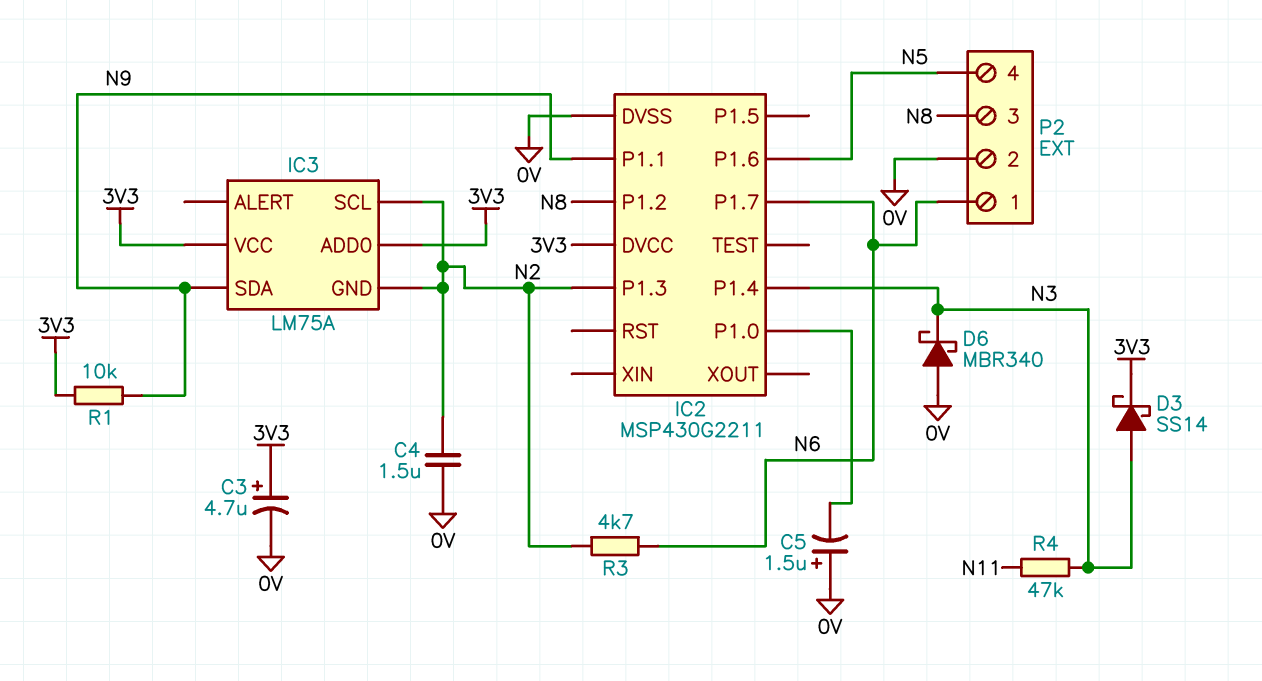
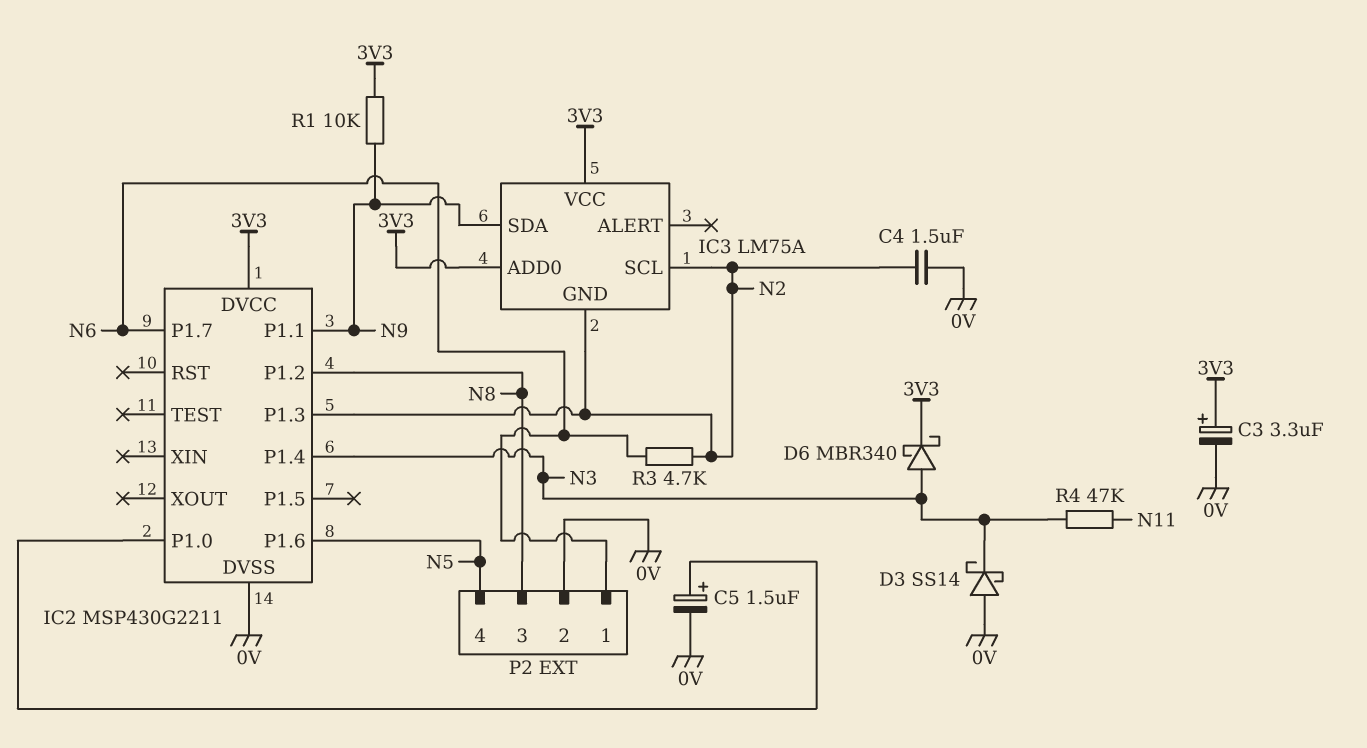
C3: 4.7uF (plus 3V3, minus 0V) -> 3.3uF (plus 3V3, minus 0V)
C5: 1.5uF (plus 0V, minus IC2/P1.0) -> 1.5uF (plus IC2/P1.0, minus 0V)
D3: schottky SS14 (A N3, K 3V3) -> schottky SS14 (A 0V, K N3)
D6: schottky MBR340 (A 0V, K N3) -> schottky MBR340 (A N3, K 3V3)

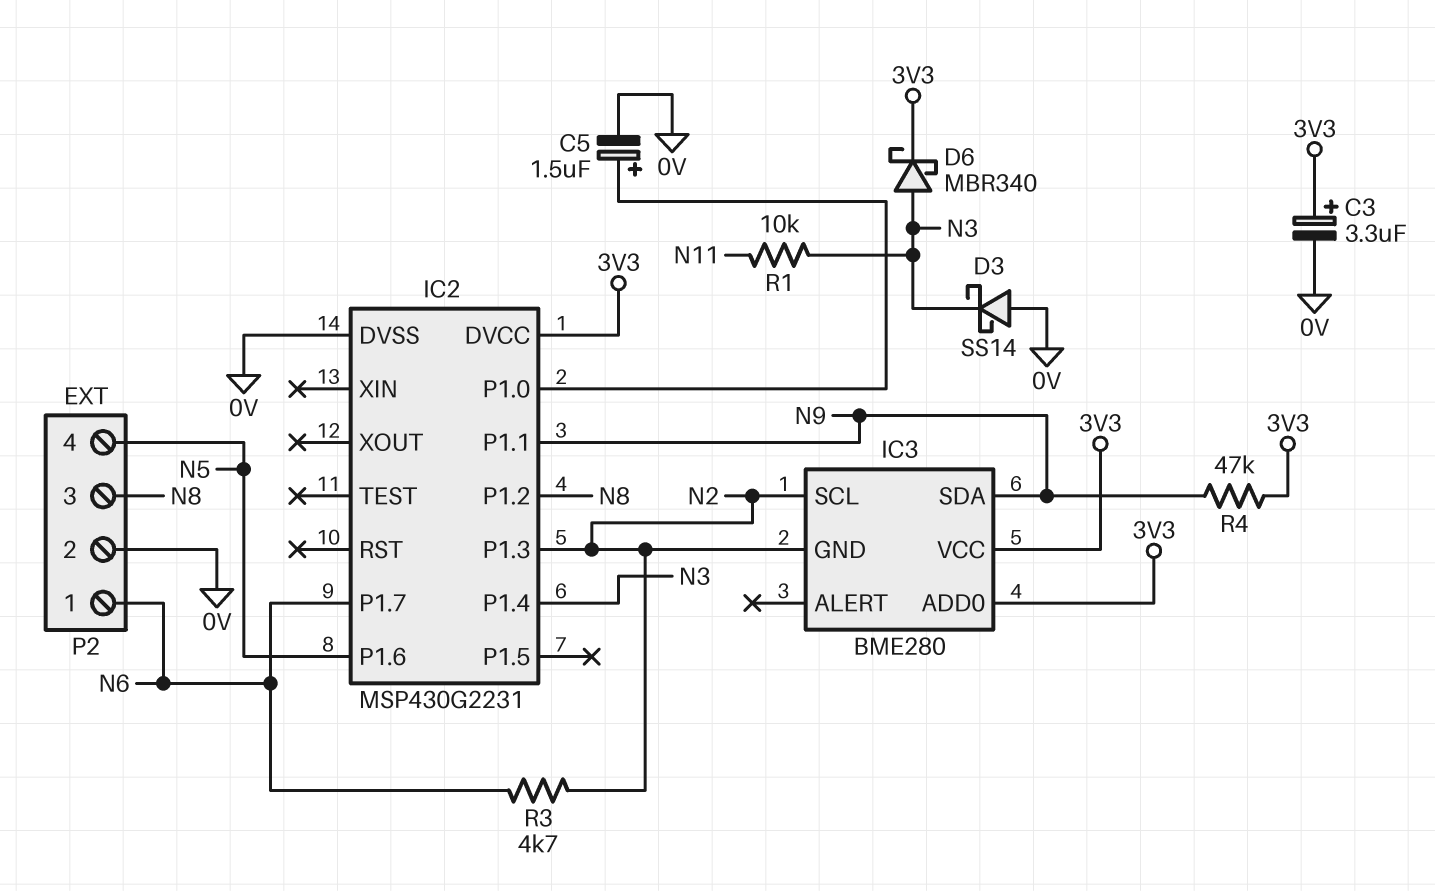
C4: 1.5uF (0V, N2) -> none
IC2: MSP430G2211 -> MSP430G2231
IC3: LM75A -> BME280
R1: 10k (3V3, N9) -> 10k (N3, N11)
R4: 47k (N3, N11) -> 47k (3V3, N9)

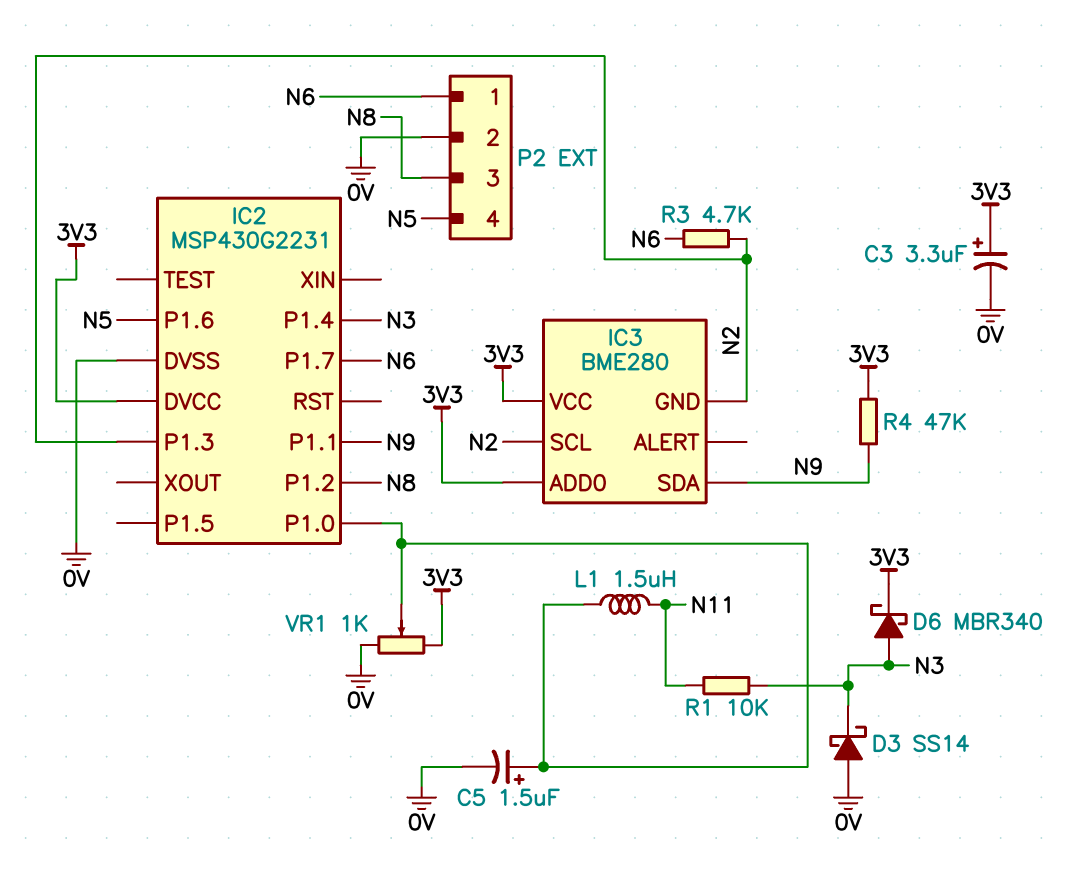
L1: none -> 1.5uH (IC2/P1.0, N11)
VR1: none -> 1k (0V, 3V3, wiper IC2/P1.0)

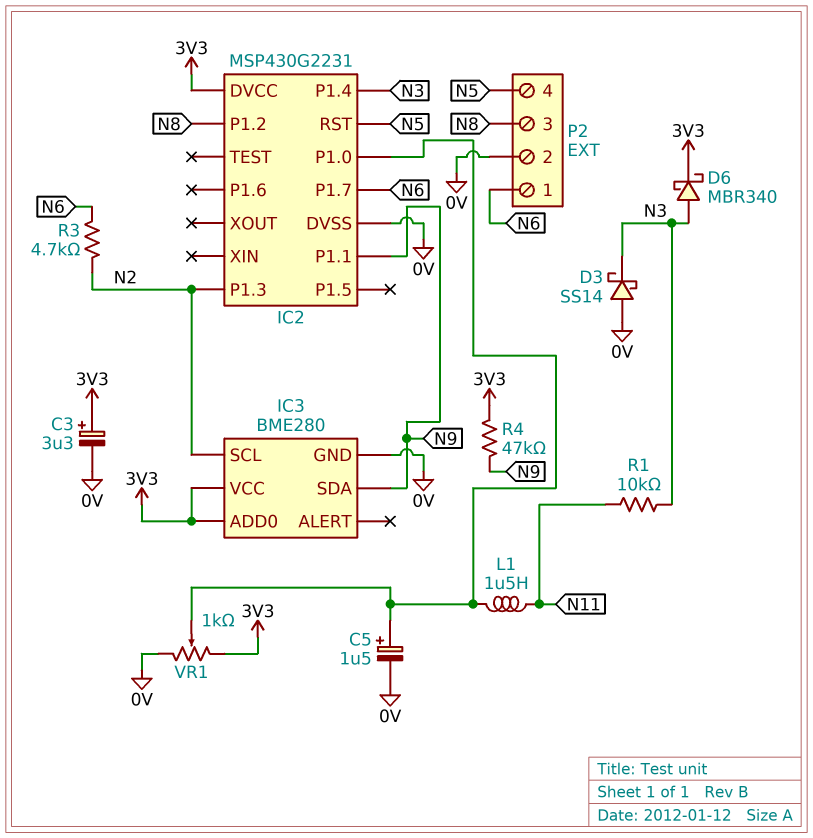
IC2 pin P1.6: N5 -> none
IC2 pin RST: none -> N5
IC3 pin GND: N2 -> 0V

